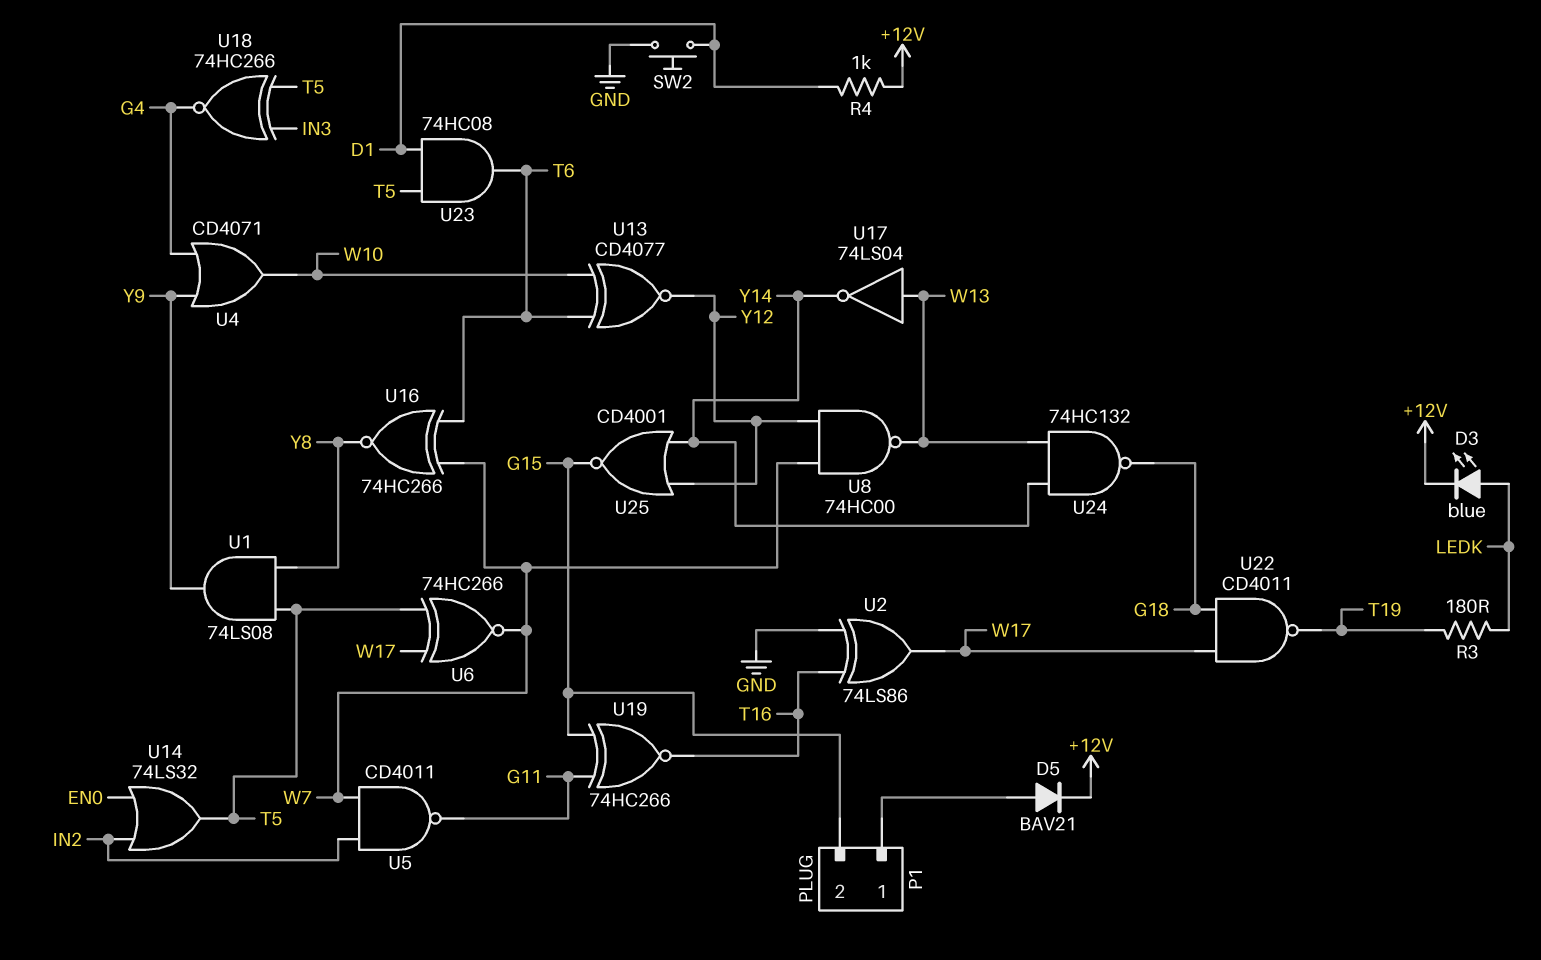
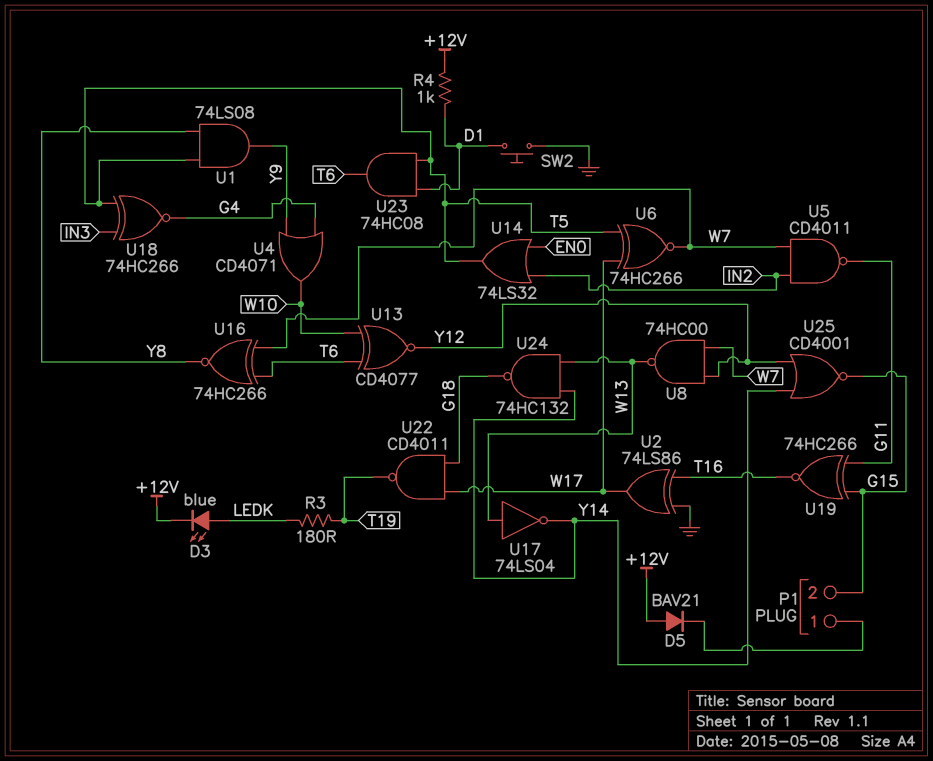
D5: diode BAV21 (A P1/1, K +12V) -> diode BAV21 (A +12V, K P1/1)

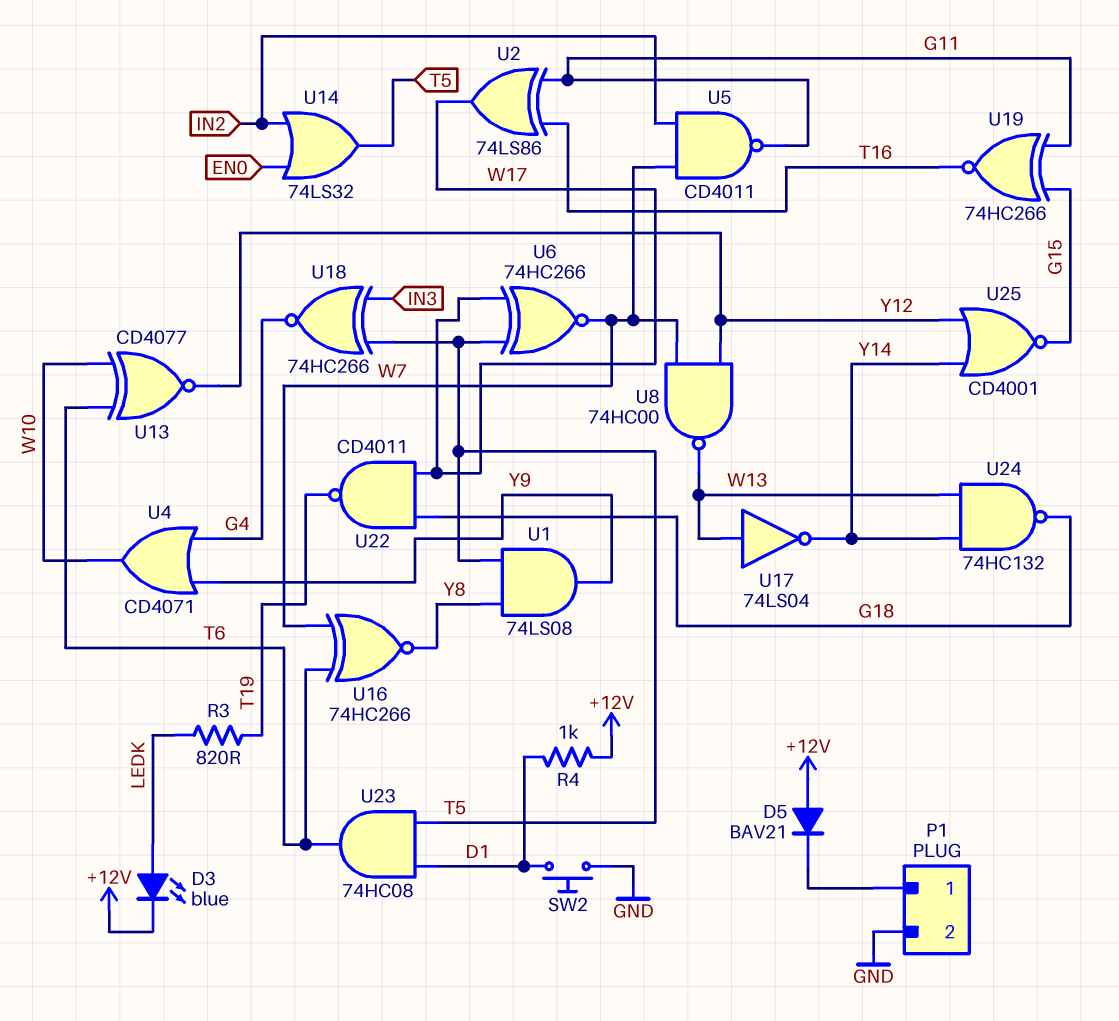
P1 pin 2: G15 -> GND
R3: 180 (LEDK, T19) -> 820 (LEDK, T19)
U2: XOR 74LS86 (in GND, in T16, out W17) -> XOR 74LS86 (in G11, in T16, out W17)

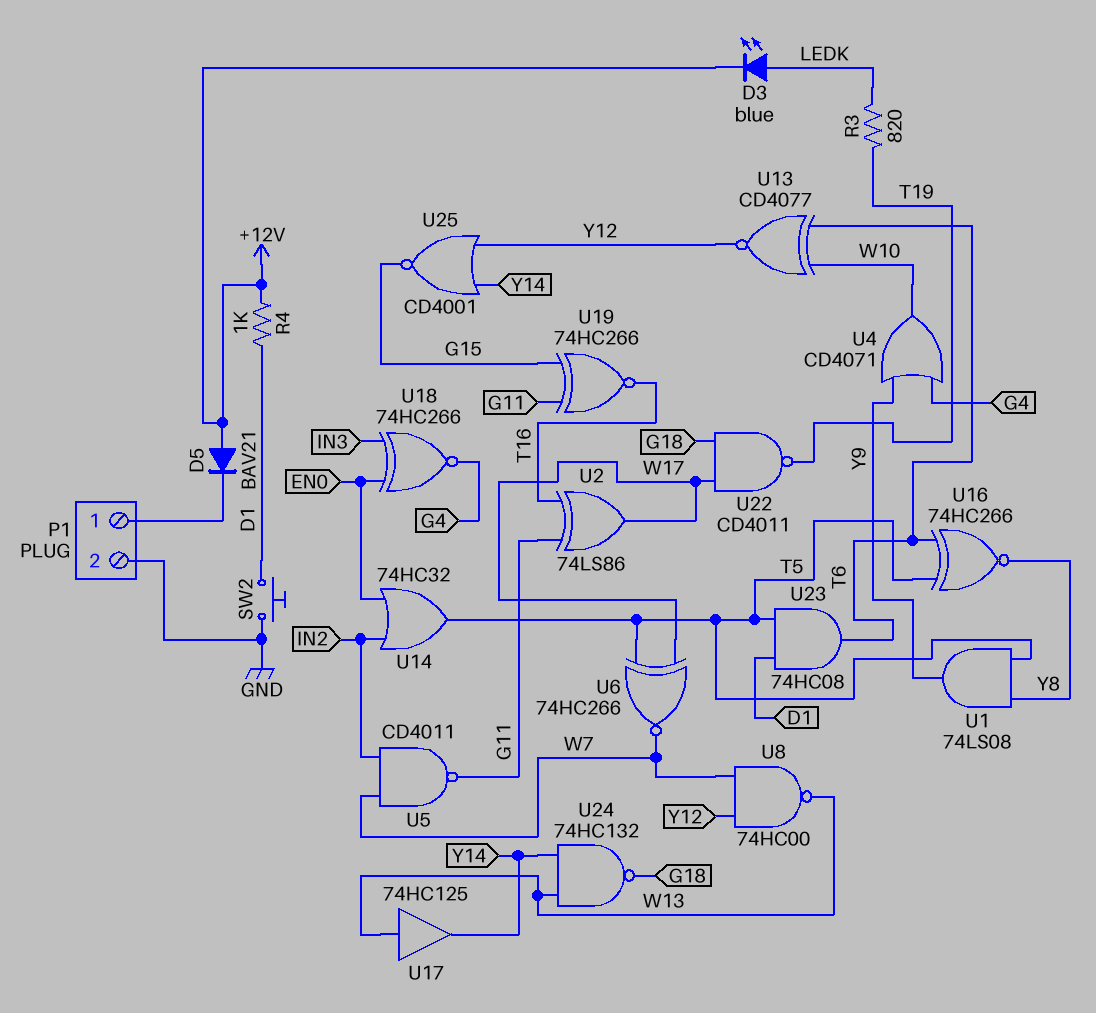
U14: OR 74LS32 (in EN0, in IN2, out T5) -> OR 74HC32 (in EN0, in IN2, out T5)
U16: XNOR 74HC266 (in T6, in W7, out Y8) -> XNOR 74HC266 (in T5, in T6, out Y8)
U17: NOT 74LS04 (in W13, out Y14) -> buffer 74HC125 (in W13, out Y14)
U18: XNOR 74HC266 (in IN3, in T5, out G4) -> XNOR 74HC266 (in EN0, in IN3, out G4)

